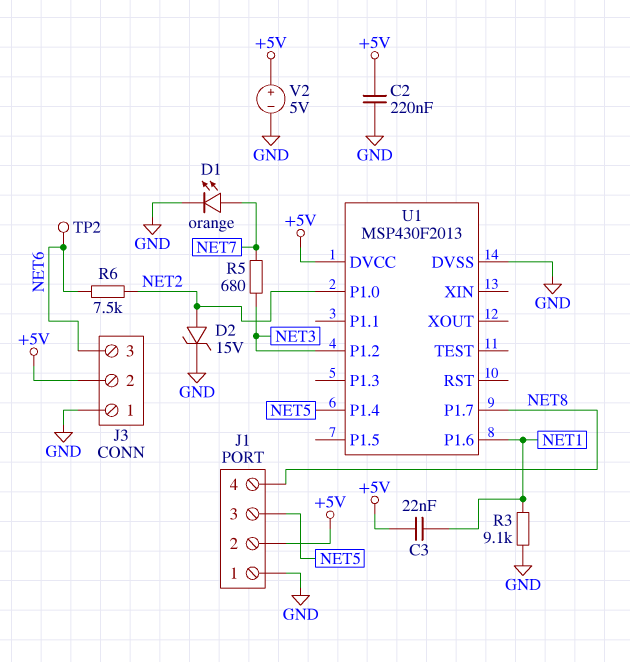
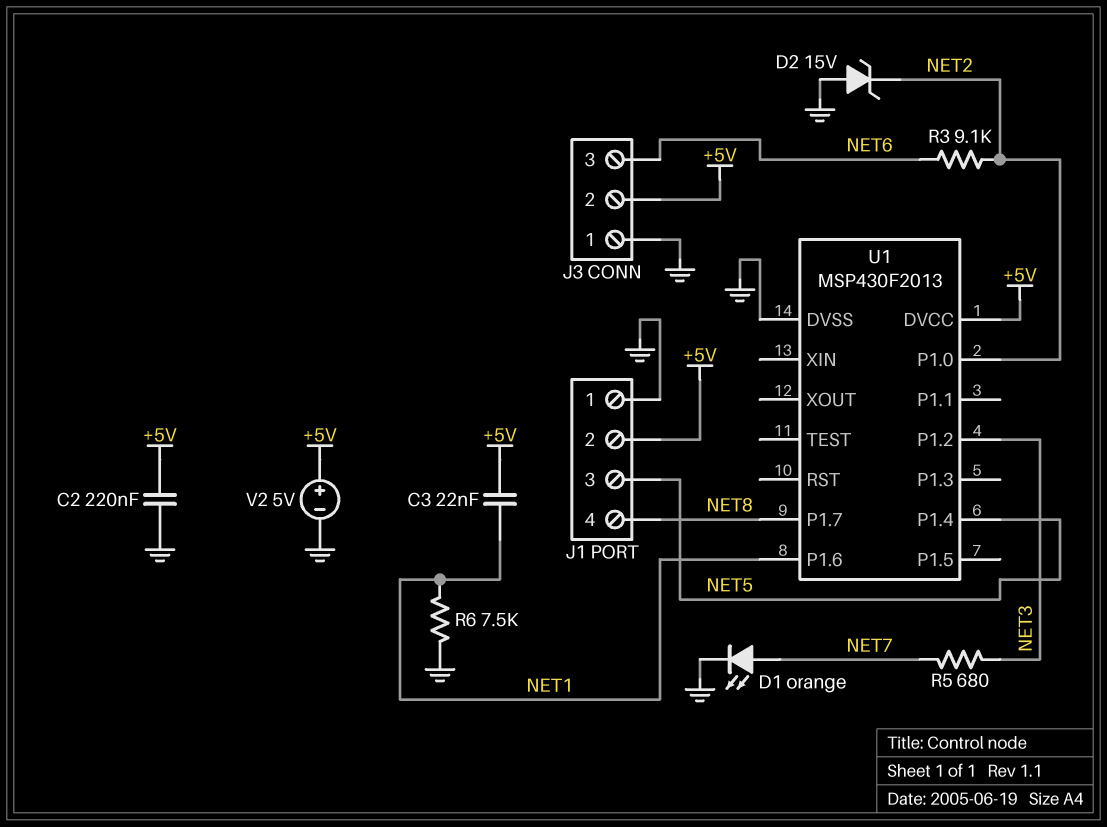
D2: zener 15V (A NET2, K GND) -> zener 15V (A GND, K NET2)
R3: 9.1k (GND, NET1) -> 9.1k (NET2, NET6)
R6: 7.5k (NET2, NET6) -> 7.5k (GND, NET1)
TP2: test point (NET6) -> none

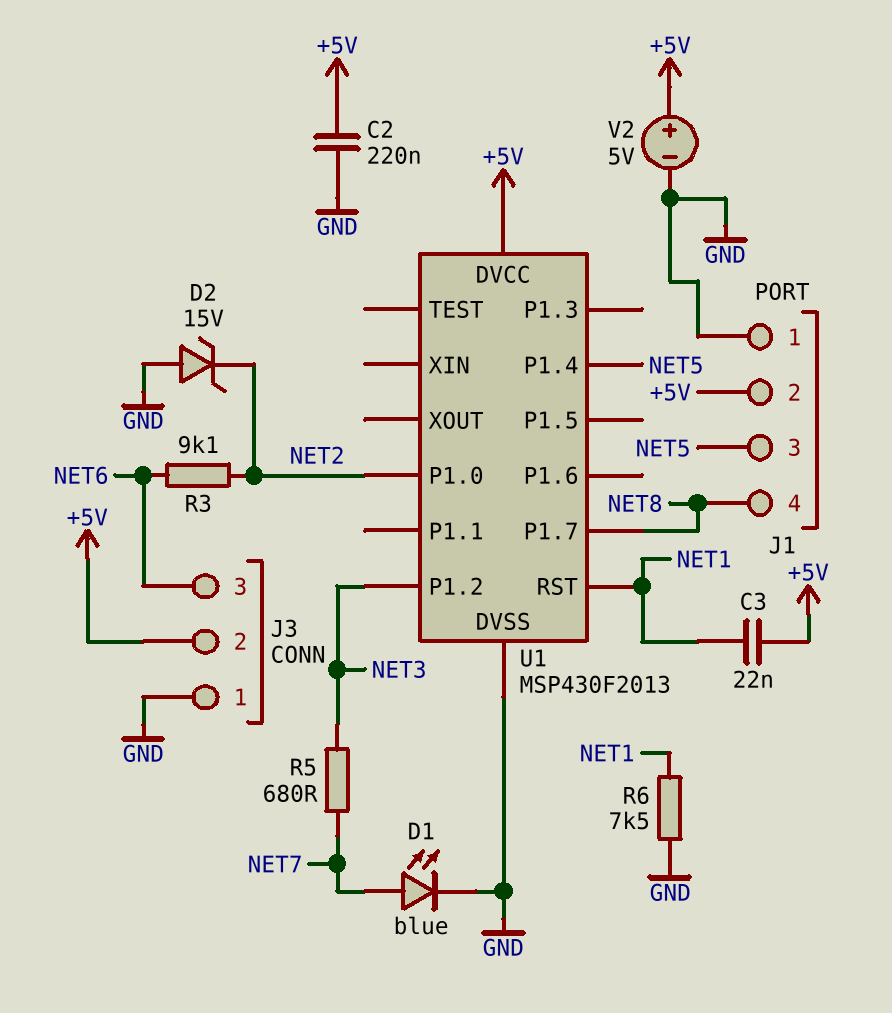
D1: LED orange (A NET7, K GND) -> LED blue (A NET7, K GND)
U1 pin P1.6: NET1 -> none
U1 pin RST: none -> NET1

